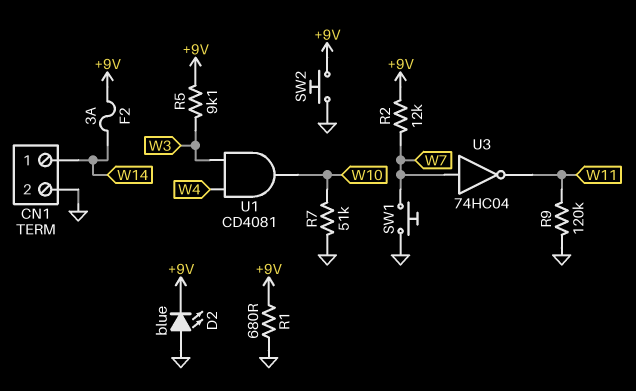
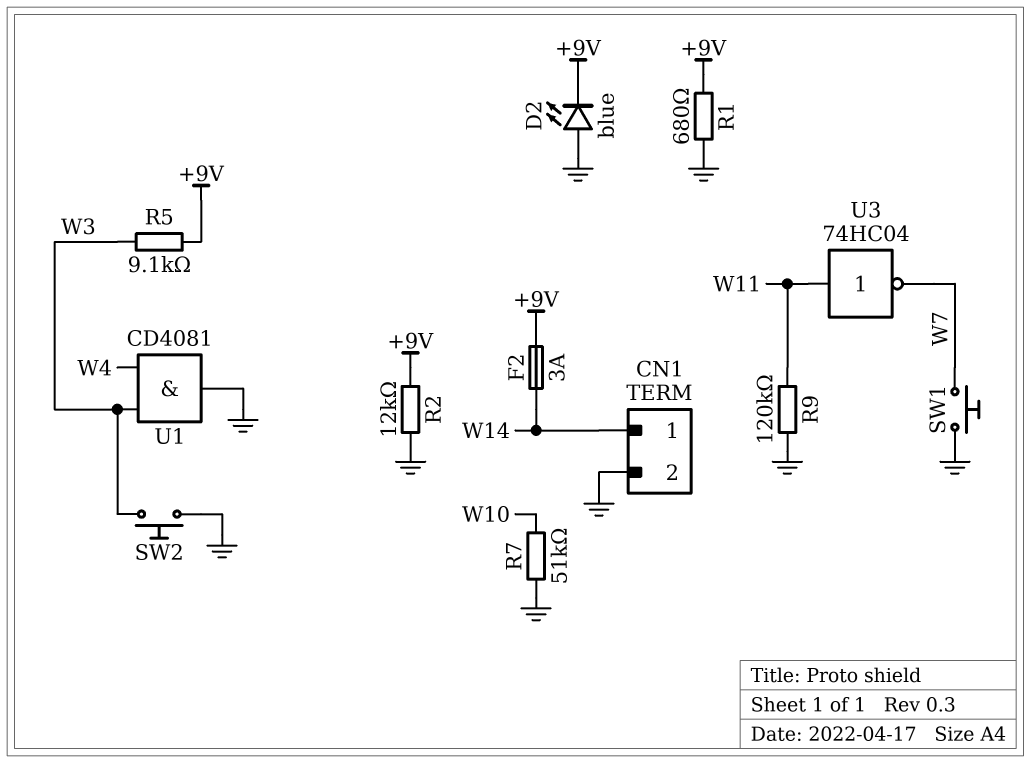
R2: 12k (+9V, W7) -> 12k (+9V, GND)
SW2: button (+9V, GND) -> button (GND, W3)
U1: AND CD4081 (in W3, in W4, out W10) -> AND CD4081 (in W3, in W4, out GND)
U3: NOT 74HC04 (in W7, out W11) -> NOT 74HC04 (in W11, out W7)

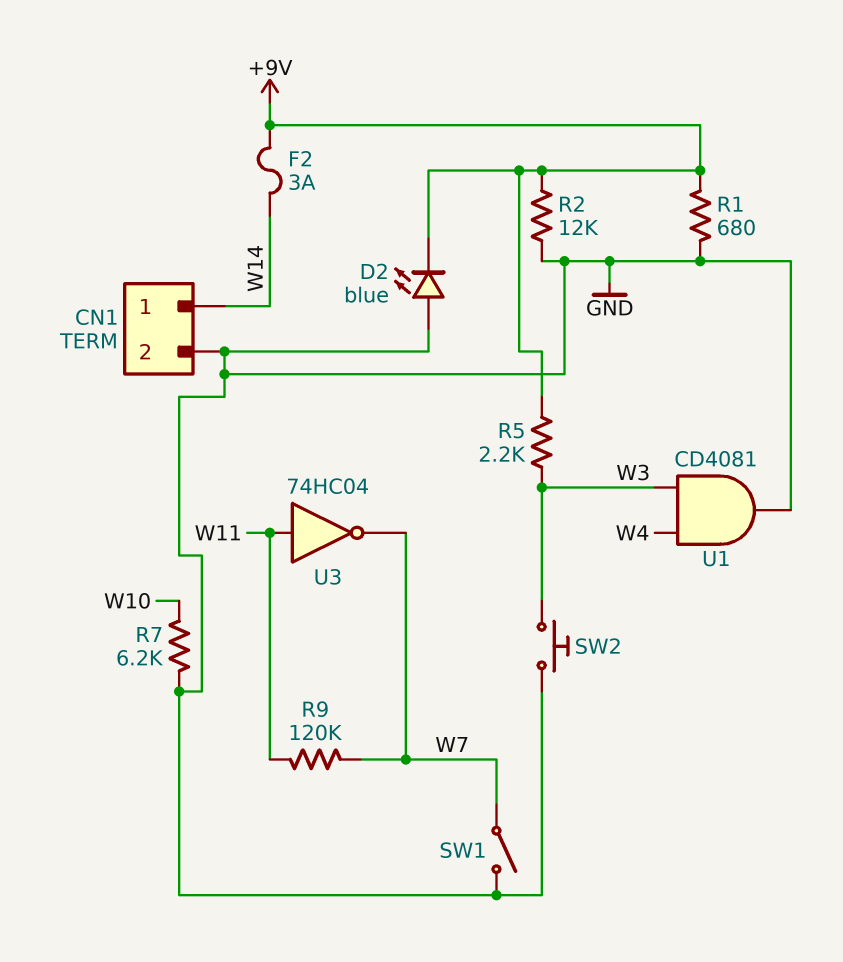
R5: 9.1k (+9V, W3) -> 2.2k (+9V, W3)
R7: 51k (GND, W10) -> 6.2k (GND, W10)
R9: 120k (GND, W11) -> 120k (W7, W11)
SW1: button (GND, W7) -> switch (GND, W7)

